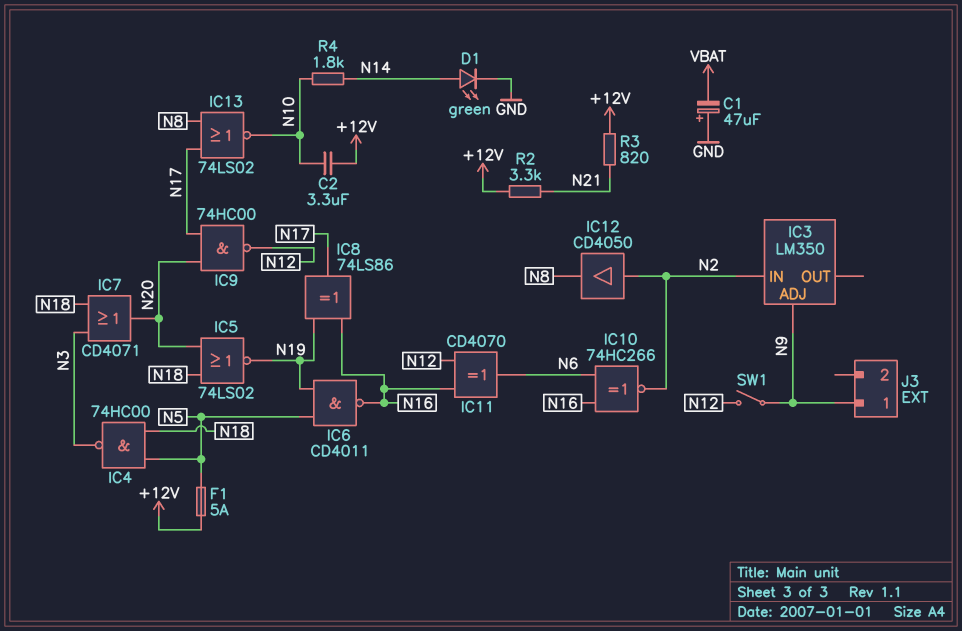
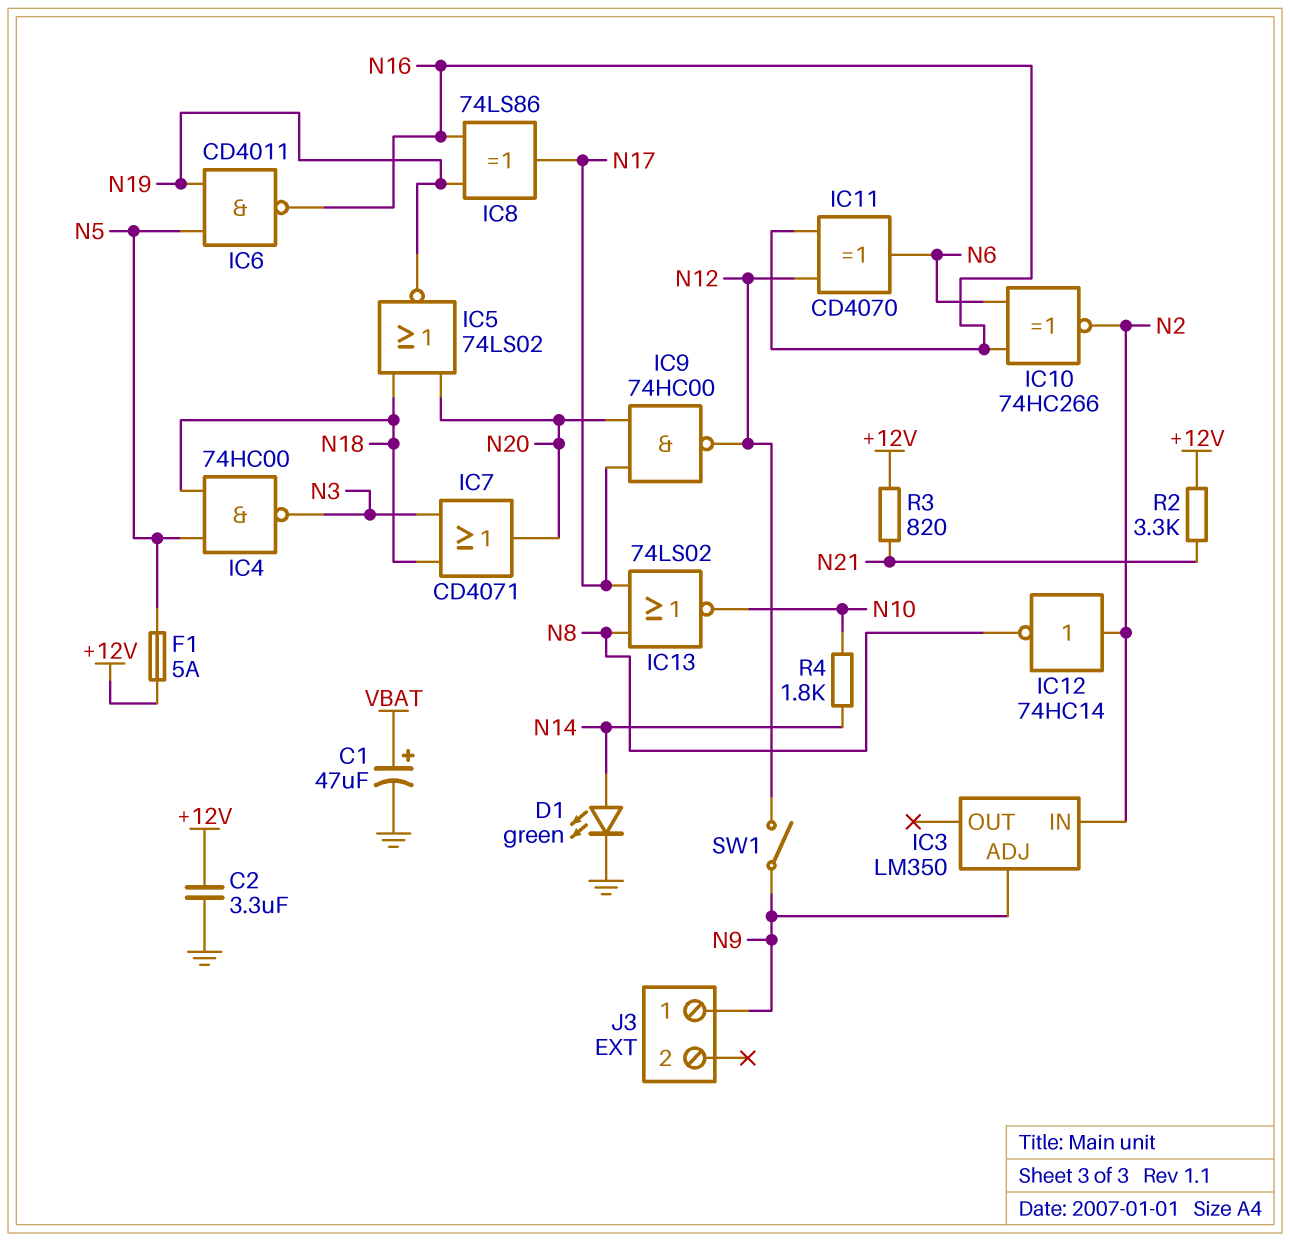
C1: 47uF (plus GND, minus VBAT) -> 47uF (plus VBAT, minus GND)
C2: 3.3uF (+12V, N10) -> 3.3uF (+12V, GND)
IC12: buffer CD4050 (in N2, out N8) -> NOT 74HC14 (in N2, out N8)

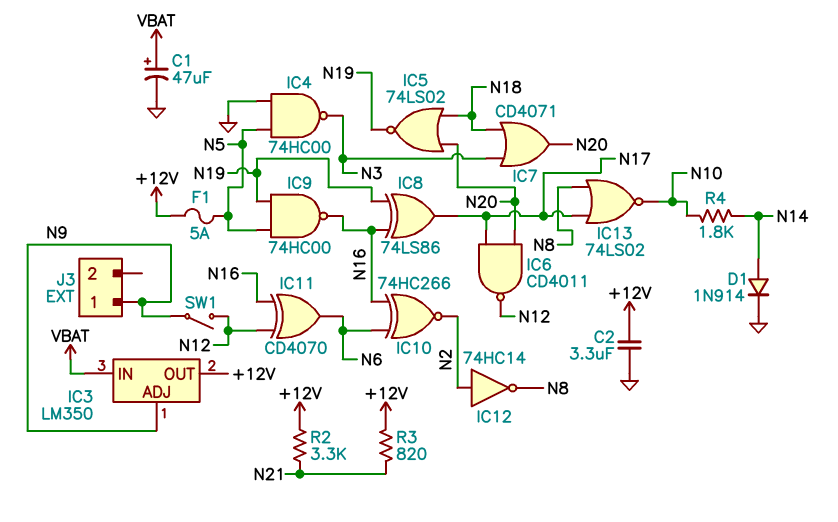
D1: LED green (A N14, K GND) -> diode 1N914 (A N14, K GND)
IC3 pin IN: N2 -> VBAT
IC3 pin OUT: none -> +12V
IC4: NAND 74HC00 (in N5, in N18, out N3) -> NAND 74HC00 (in GND, in N5, out N3)
IC6: NAND CD4011 (in N5, in N19, out N16) -> NAND CD4011 (in N17, in N20, out N12)
IC9: NAND 74HC00 (in N17, in N20, out N12) -> NAND 74HC00 (in N5, in N19, out N16)

